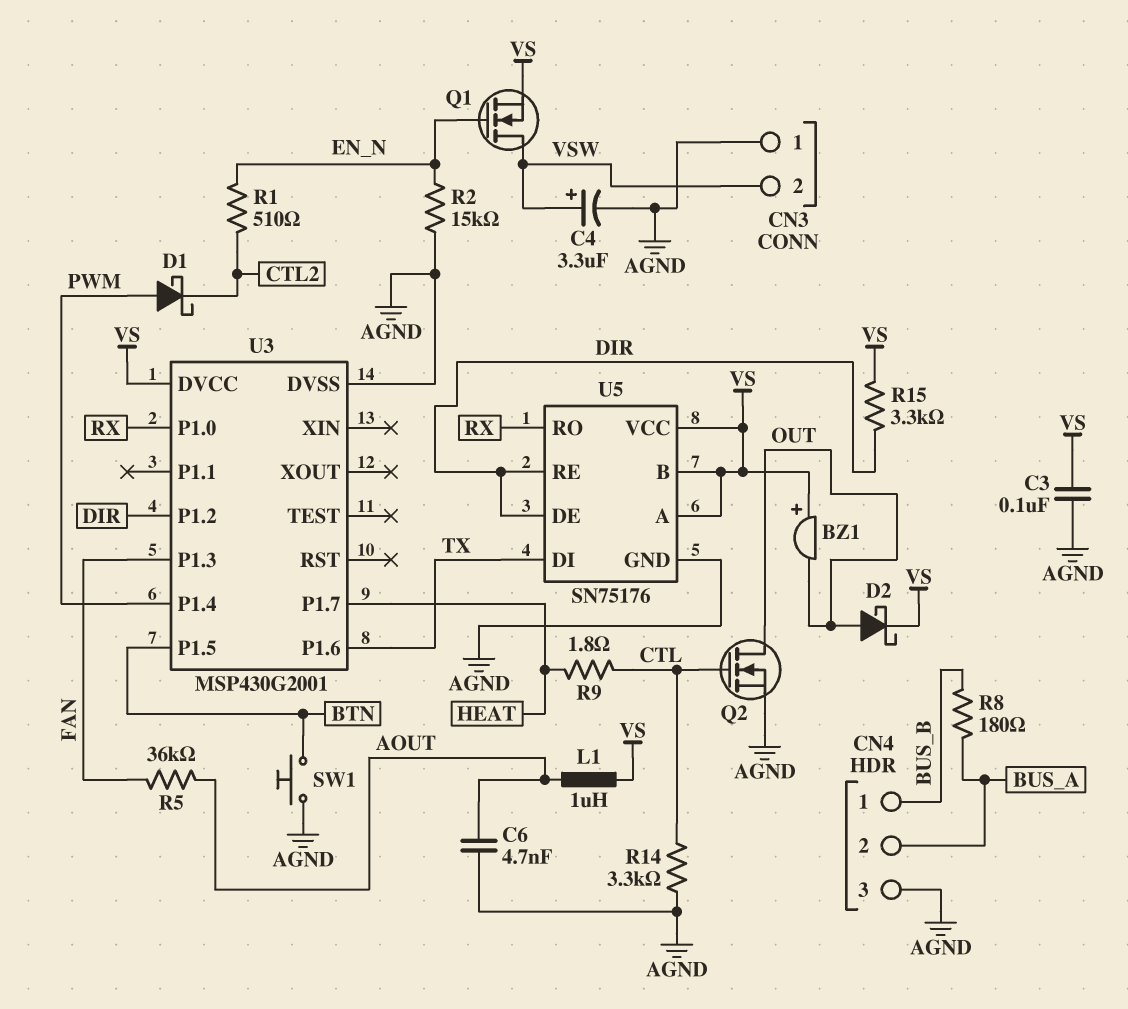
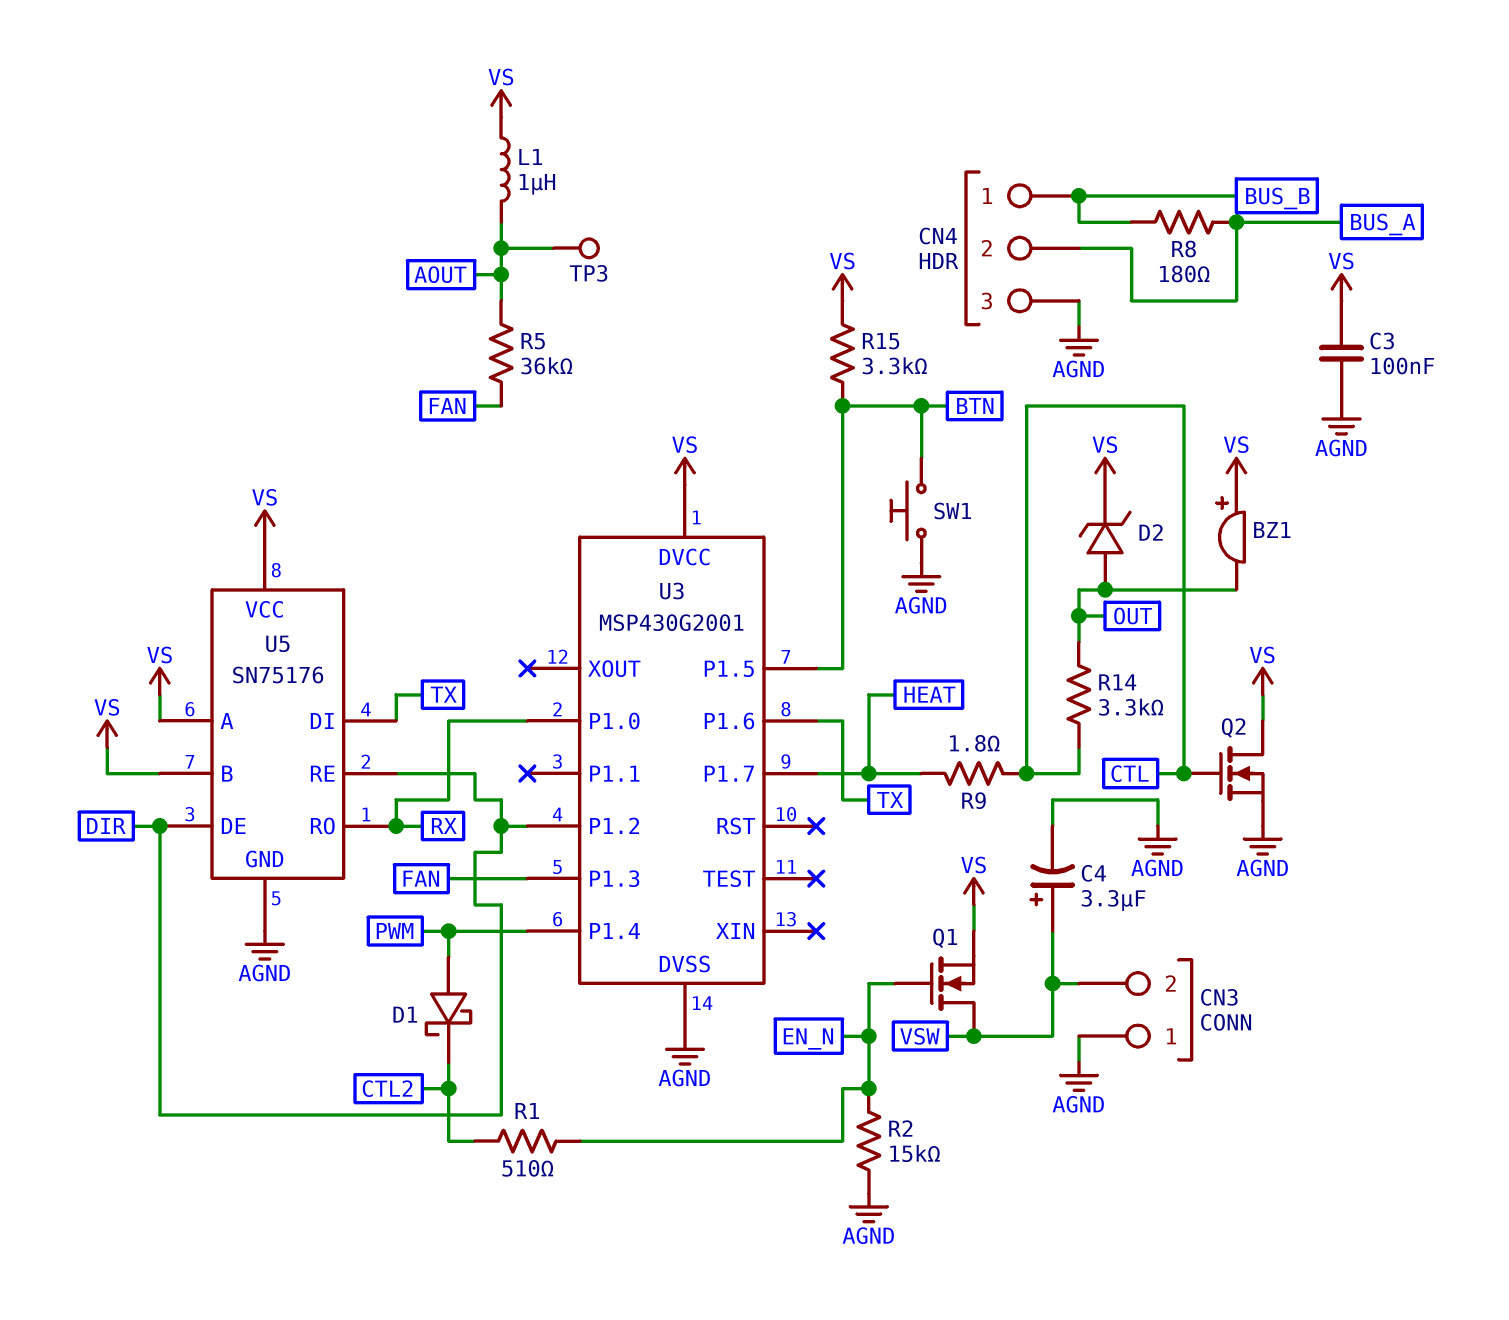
C6: 4.7nF (AGND, AOUT) -> none
D2: schottky (A OUT, K VS) -> zener (A OUT, K VS)
Q2: NMOS (G CTL, D OUT, S AGND) -> NMOS (G CTL, D VS, S AGND)
R14: 3.3k (AGND, CTL) -> 3.3k (CTL, OUT)
R15: 3.3k (DIR, VS) -> 3.3k (BTN, VS)
TP3: none -> test point (AOUT)

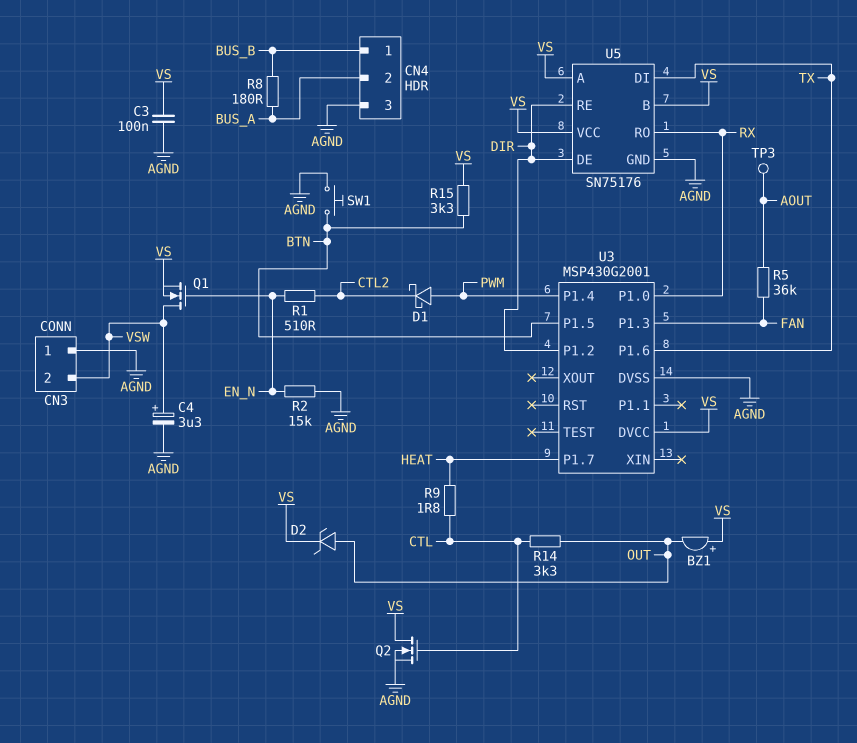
L1: 1uH (AOUT, VS) -> none

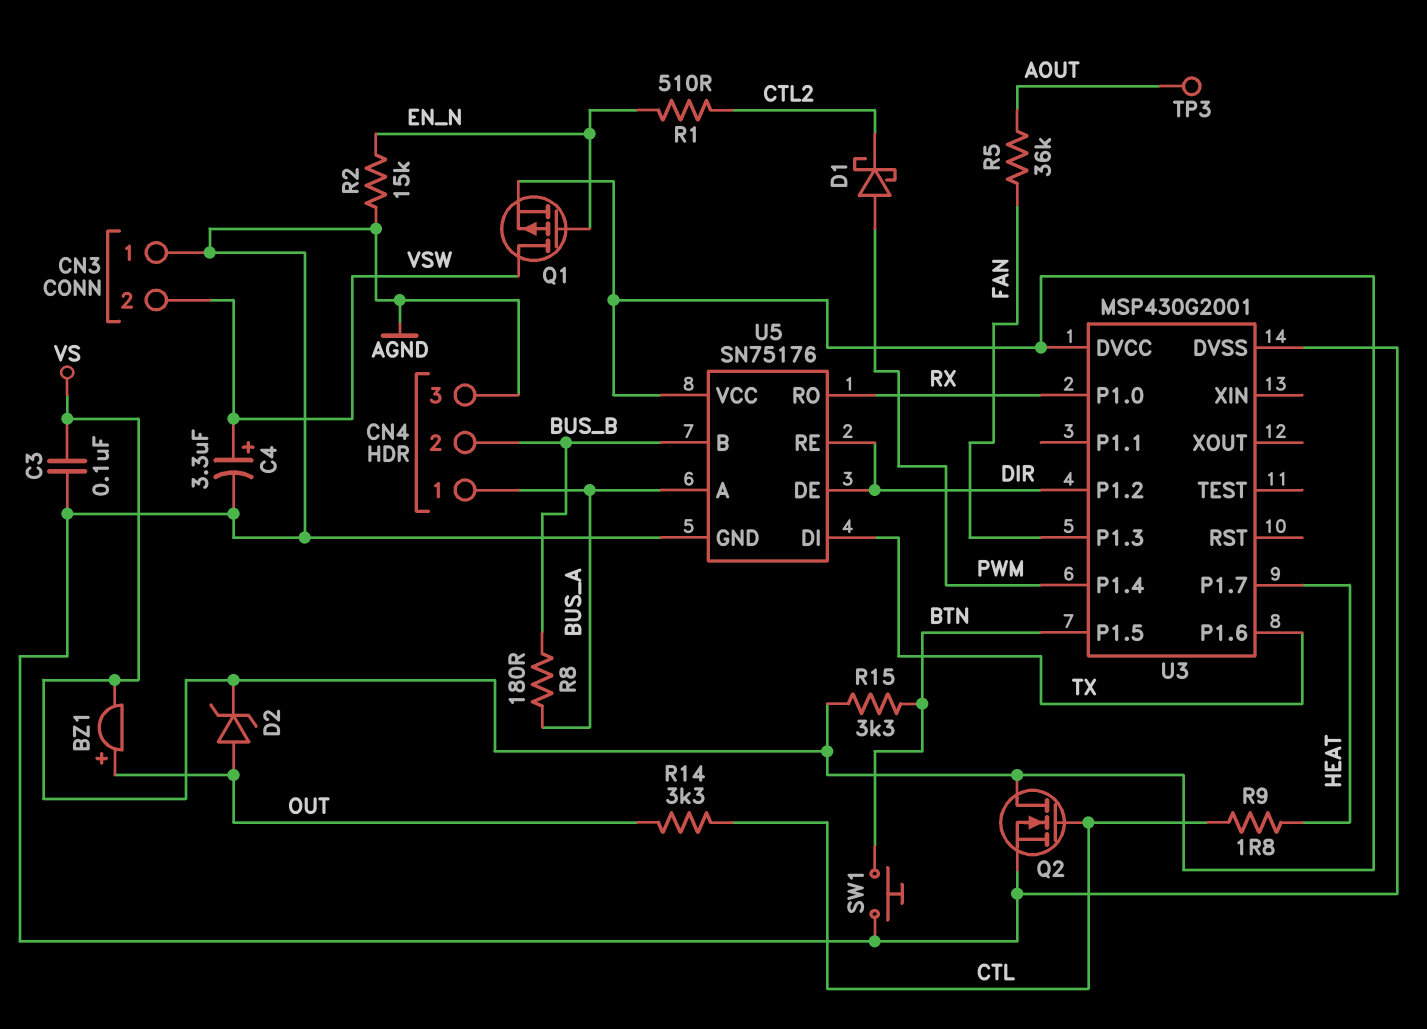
BZ1: buzzer (plus VS, minus OUT) -> buzzer (plus OUT, minus VS)
CN4 pin 1: BUS_B -> BUS_A
CN4 pin 2: BUS_A -> BUS_B
Q1: NMOS (G EN_N, D VSW, S VS) -> PMOS (G EN_N, D VSW, S VS)
U5 pin A: VS -> BUS_A
U5 pin B: VS -> BUS_B

